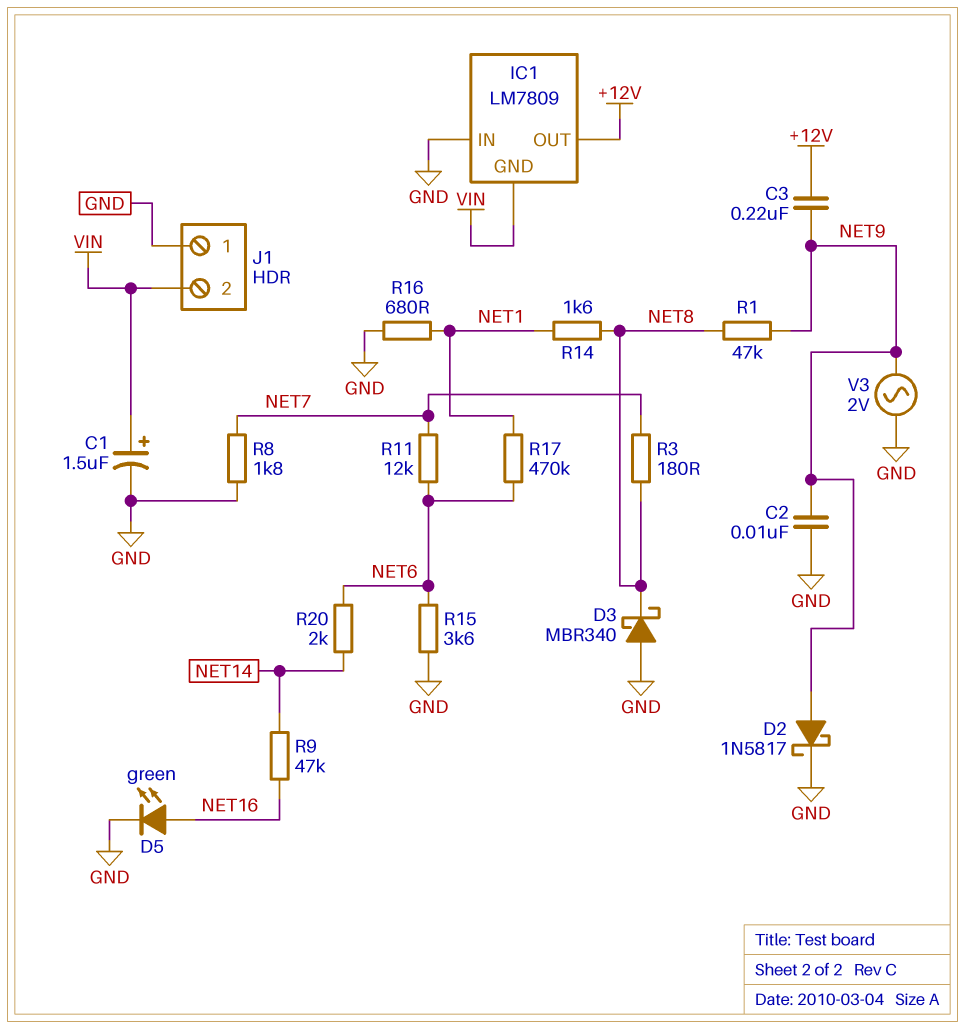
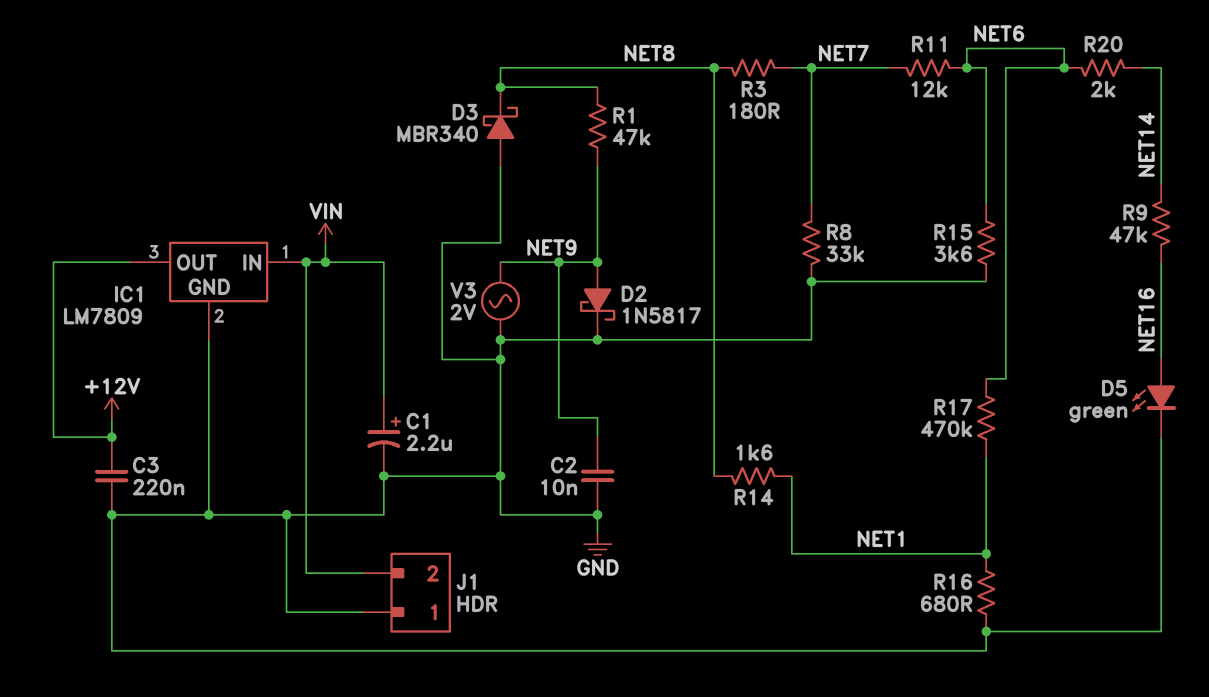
C1: 1.5uF (plus VIN, minus GND) -> 2.2uF (plus VIN, minus GND)
C3: 220nF (+12V, NET9) -> 220nF (+12V, GND)
IC1 pin GND: VIN -> GND
IC1 pin IN: GND -> VIN
R8: 1.8k (GND, NET7) -> 33k (GND, NET7)

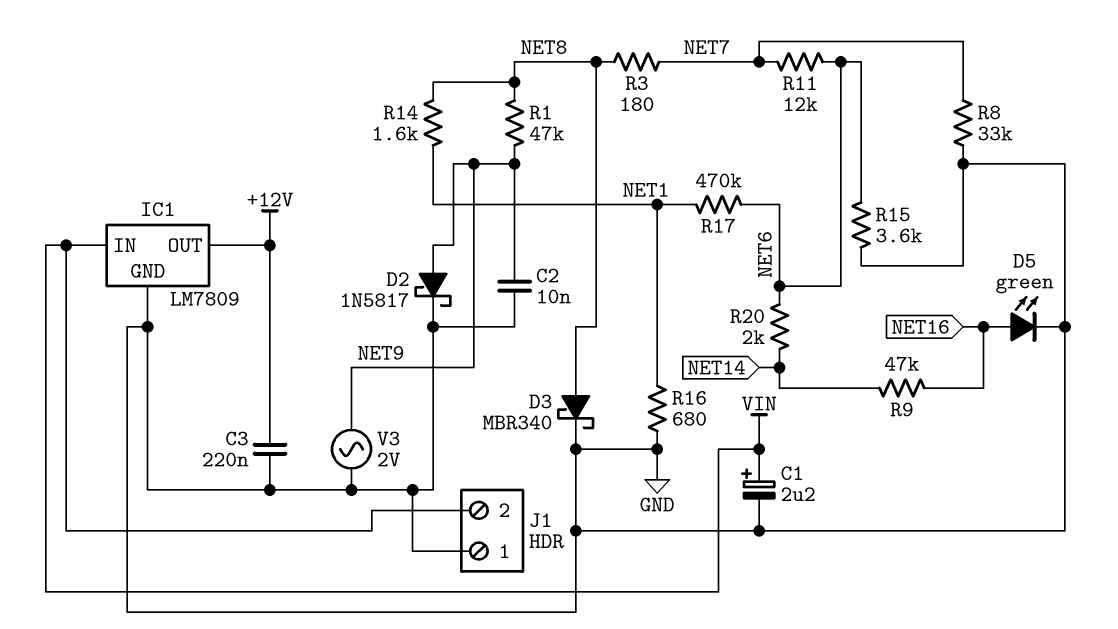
D3: schottky MBR340 (A GND, K NET8) -> schottky MBR340 (A NET8, K GND)

